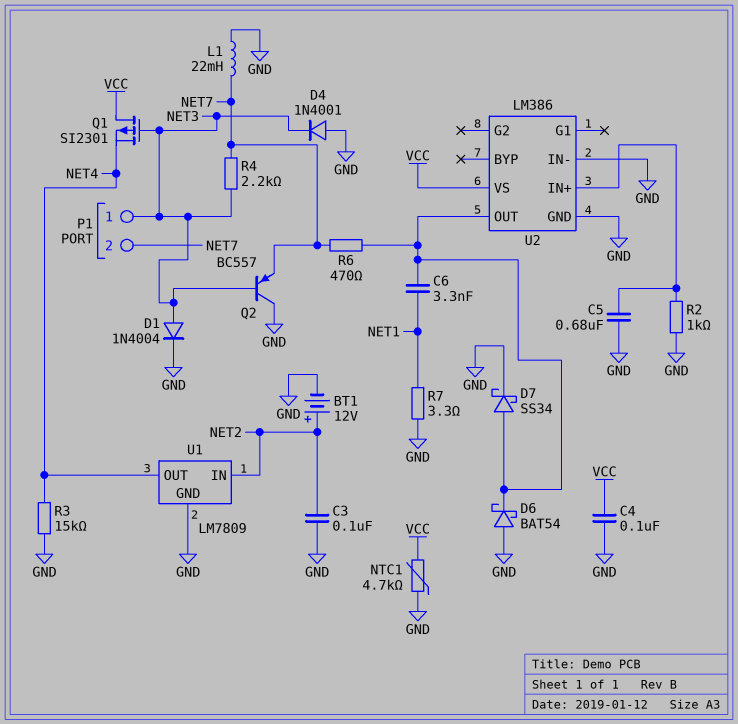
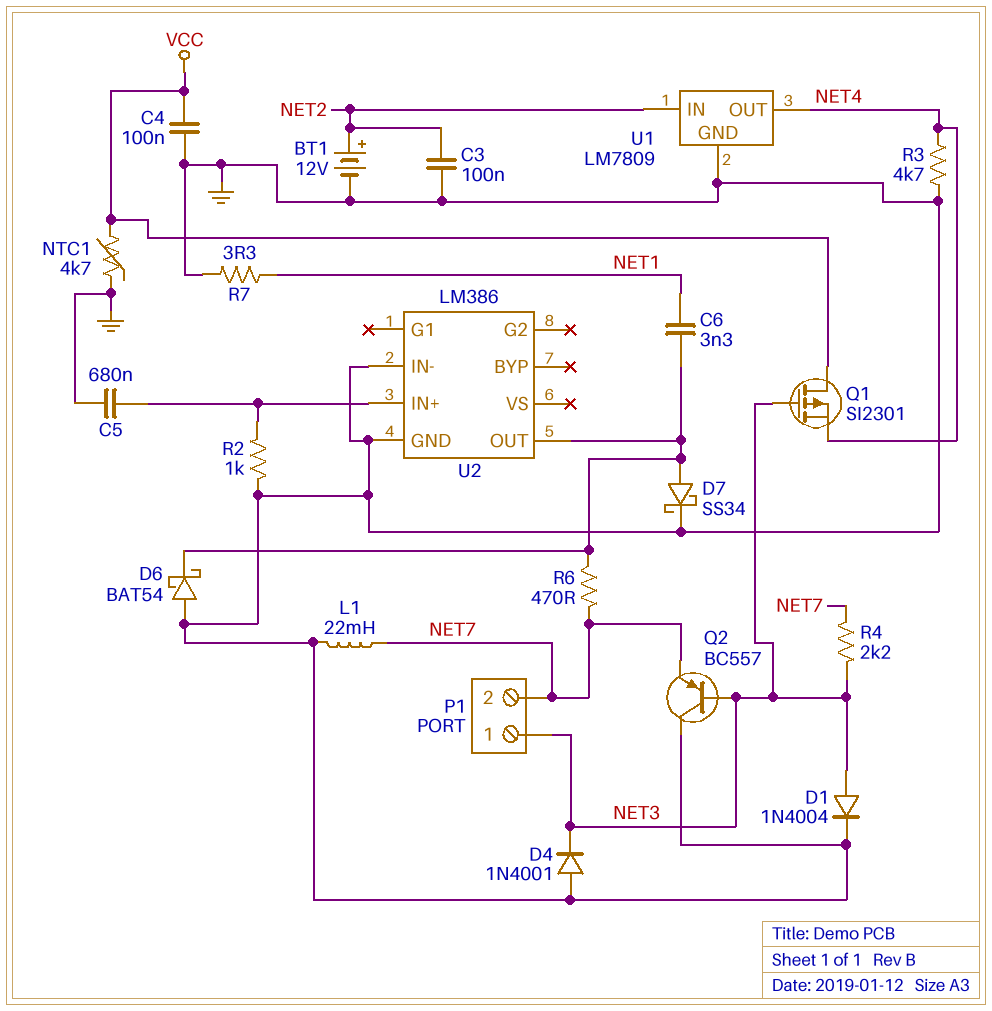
R3: 15k (GND, NET4) -> 4.7k (GND, NET4)
U2 pin VS: VCC -> none

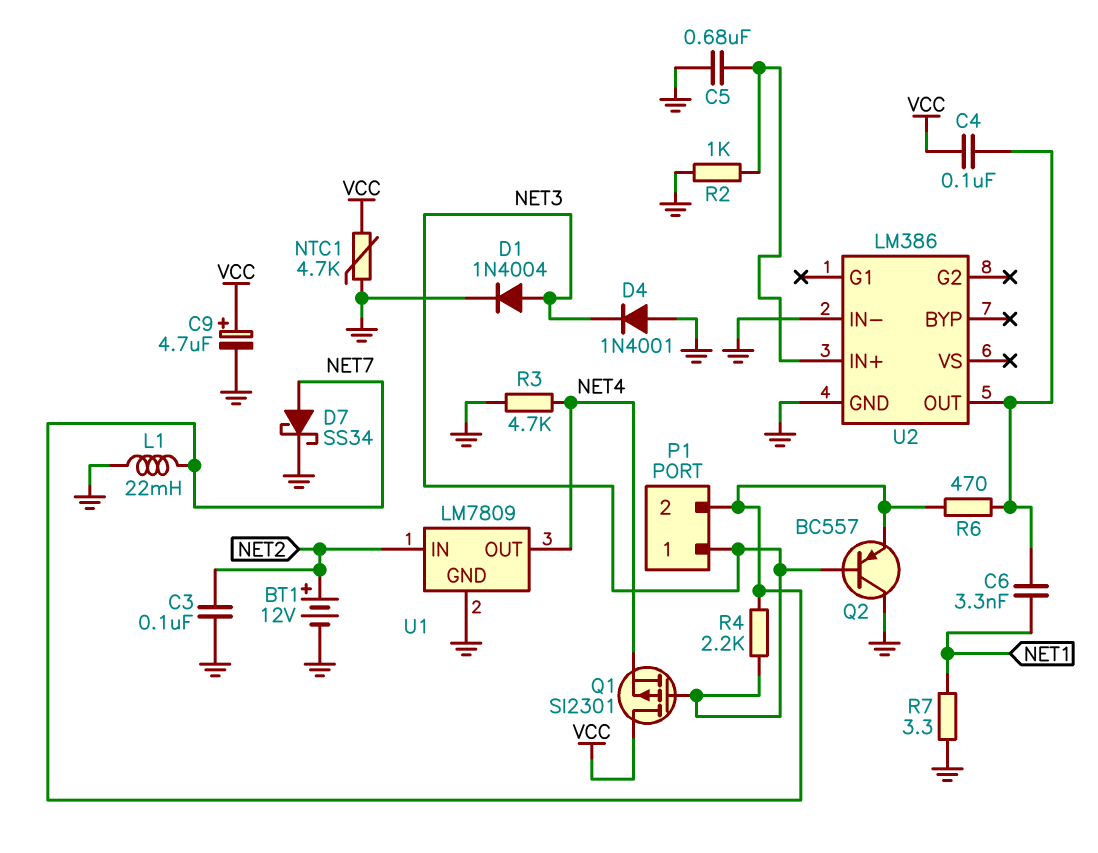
C4: 100nF (GND, VCC) -> 100nF (U2/OUT, VCC)
C9: none -> 4.7uF (plus VCC, minus GND)
D6: schottky BAT54 (A GND, K U2/OUT) -> none
D7: schottky SS34 (A U2/OUT, K GND) -> schottky SS34 (A NET7, K GND)

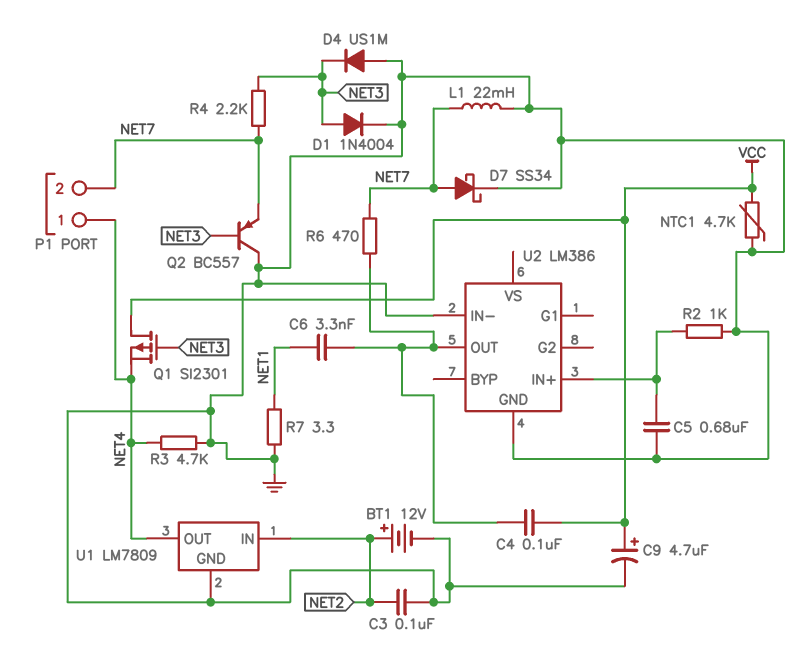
D4: diode 1N4001 (A GND, K NET3) -> diode US1M (A GND, K NET3)
P1 pin 1: NET3 -> NET4

